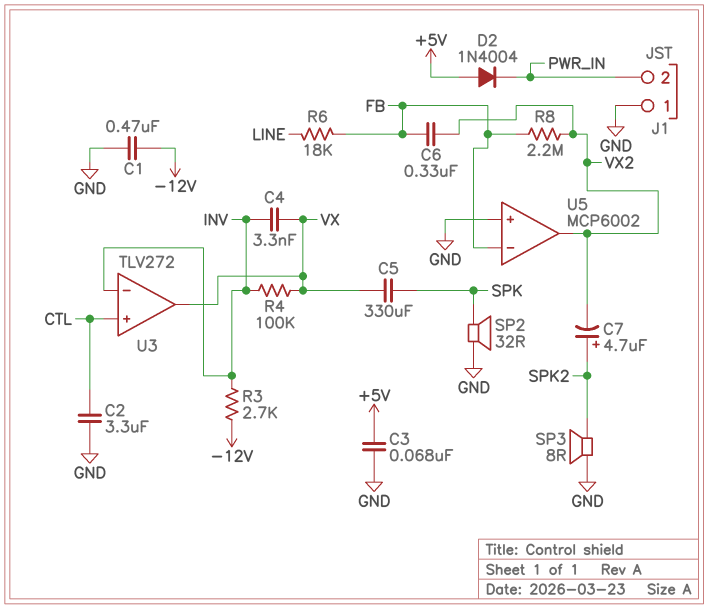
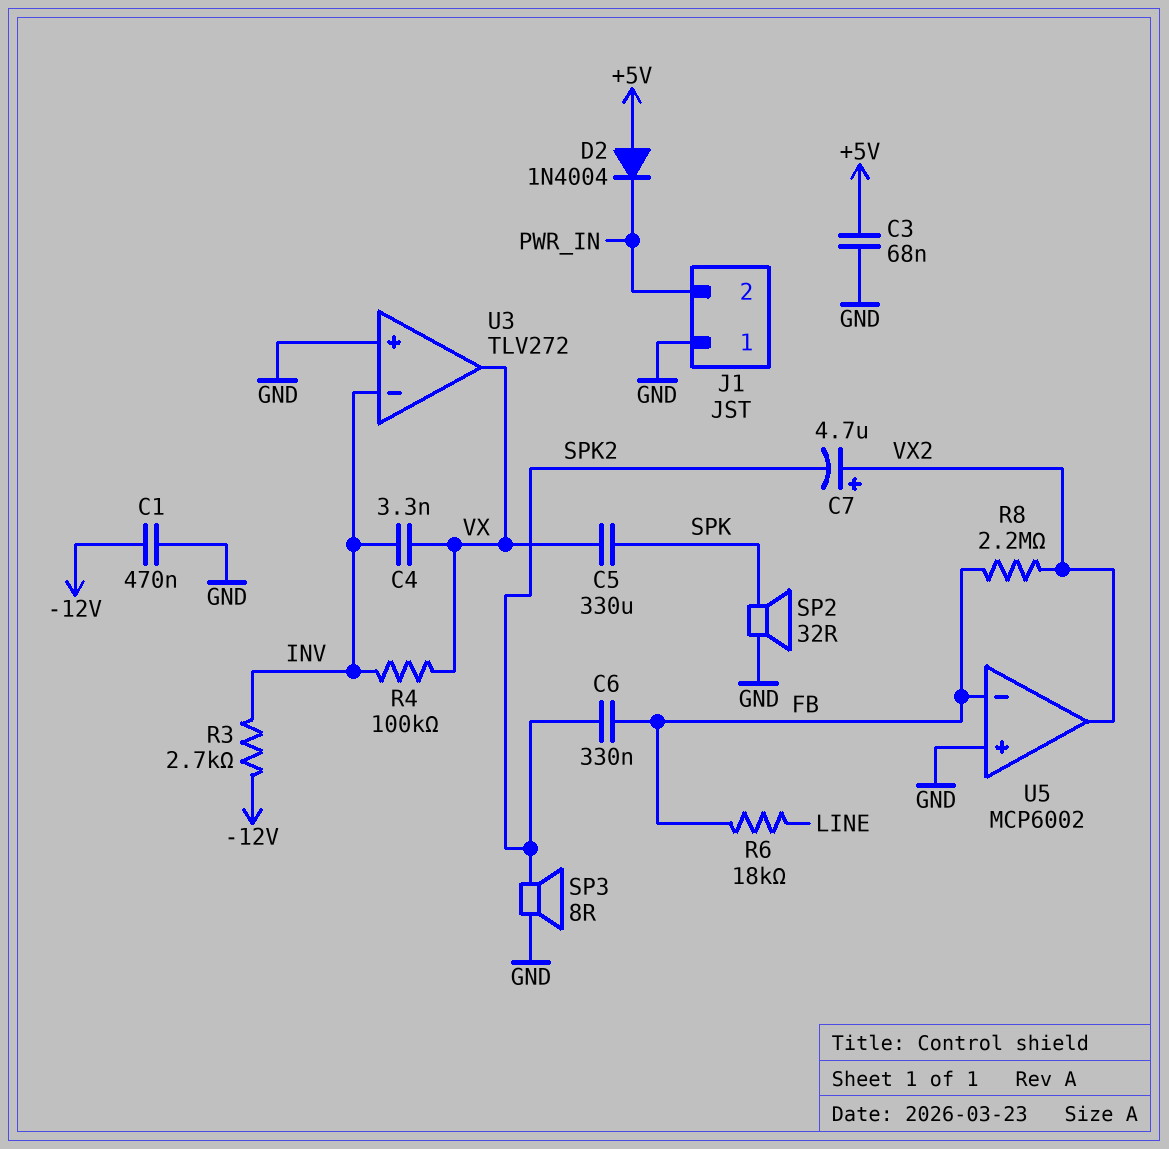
C2: 3.3uF (CTL, GND) -> none
C6: 330nF (FB, VX2) -> 330nF (FB, SPK2)
C7: 4.7uF (plus SPK2, minus VX2) -> 4.7uF (plus VX2, minus SPK2)
U3 pin in+: CTL -> GND

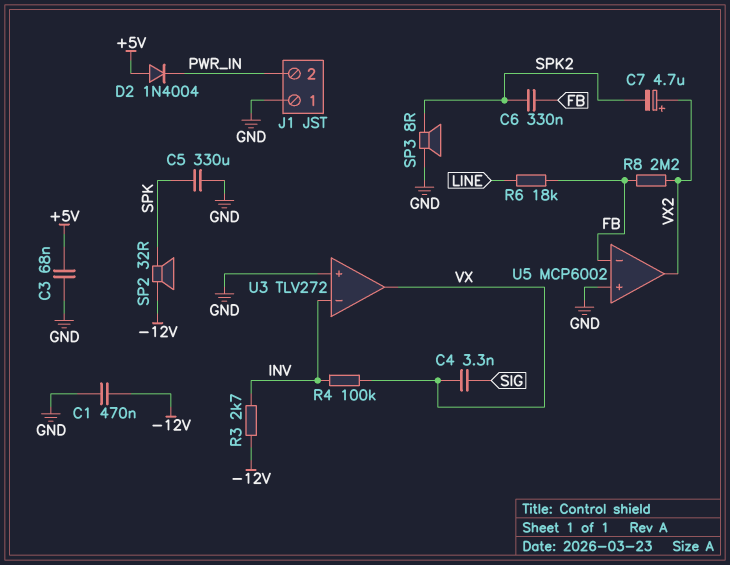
C4: 3.3nF (INV, VX) -> 3.3nF (SIG, VX)
C5: 330uF (SPK, VX) -> 330uF (GND, SPK)
SP2: speaker 32R (GND, SPK) -> speaker 32R (-12V, SPK)

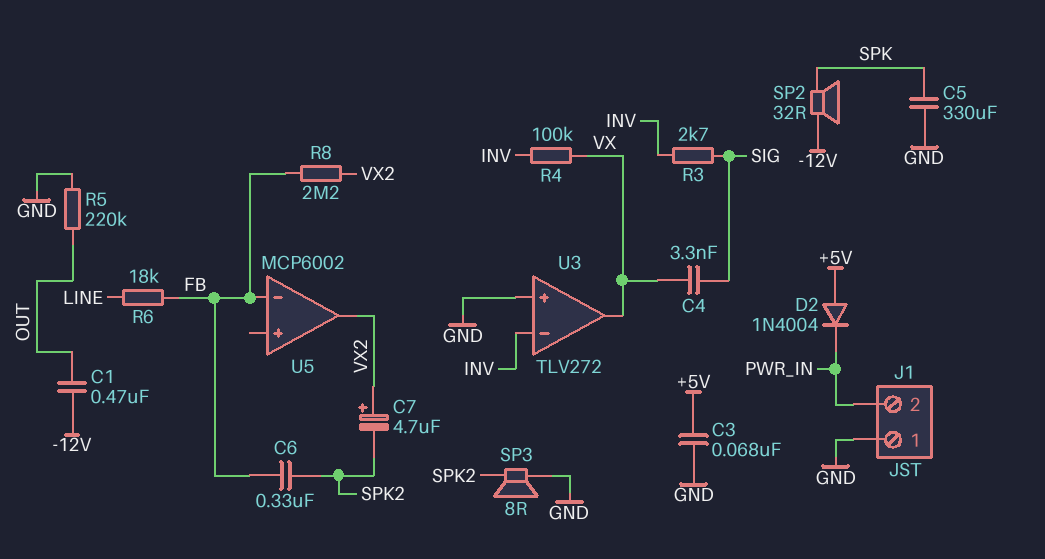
C1: 470nF (-12V, GND) -> 470nF (-12V, OUT)
R3: 2.7k (-12V, INV) -> 2.7k (INV, SIG)
R5: none -> 220k (GND, OUT)
U5 pin in+: GND -> none

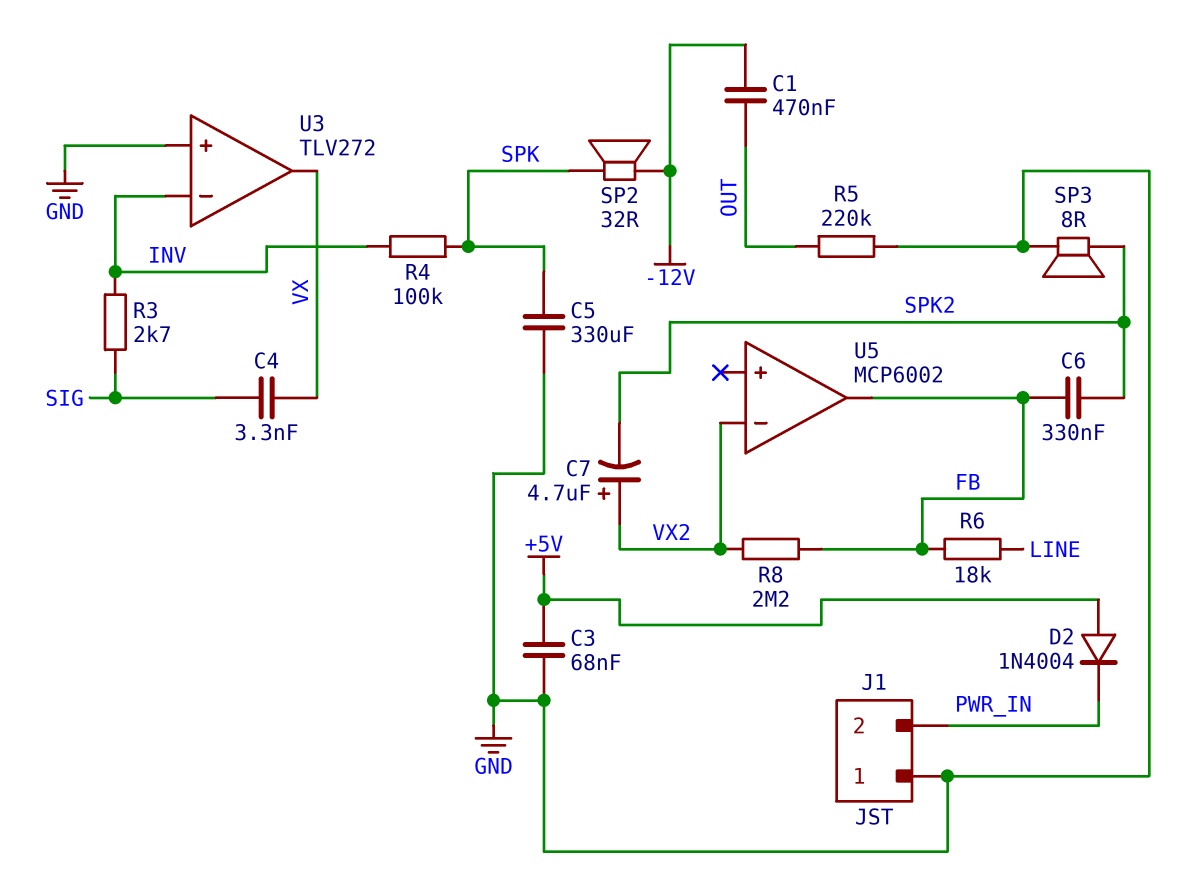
R4: 100k (INV, VX) -> 100k (INV, SPK)
U5 pin in-: FB -> VX2
U5 pin out: VX2 -> FB

